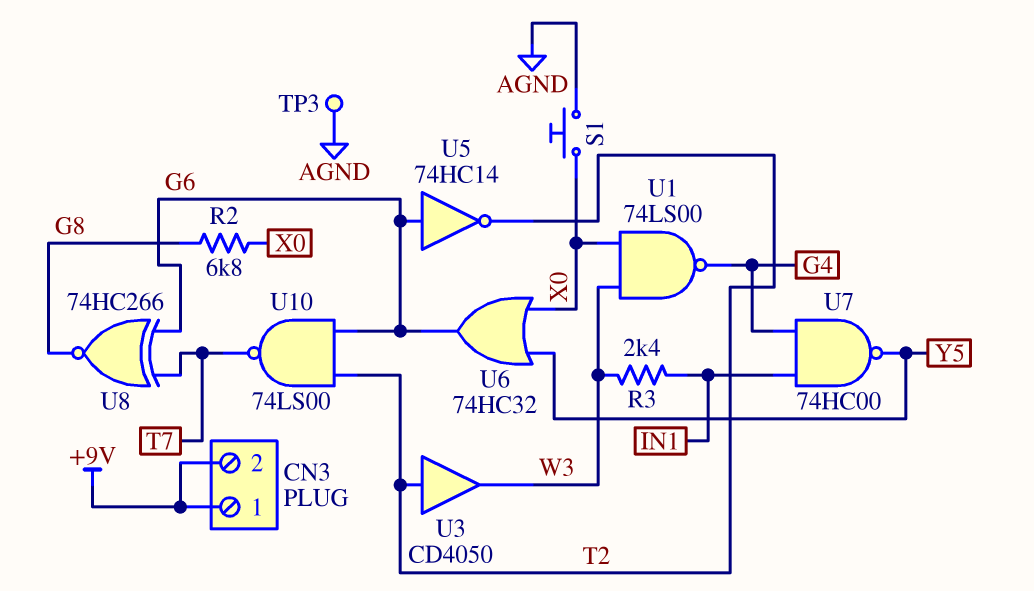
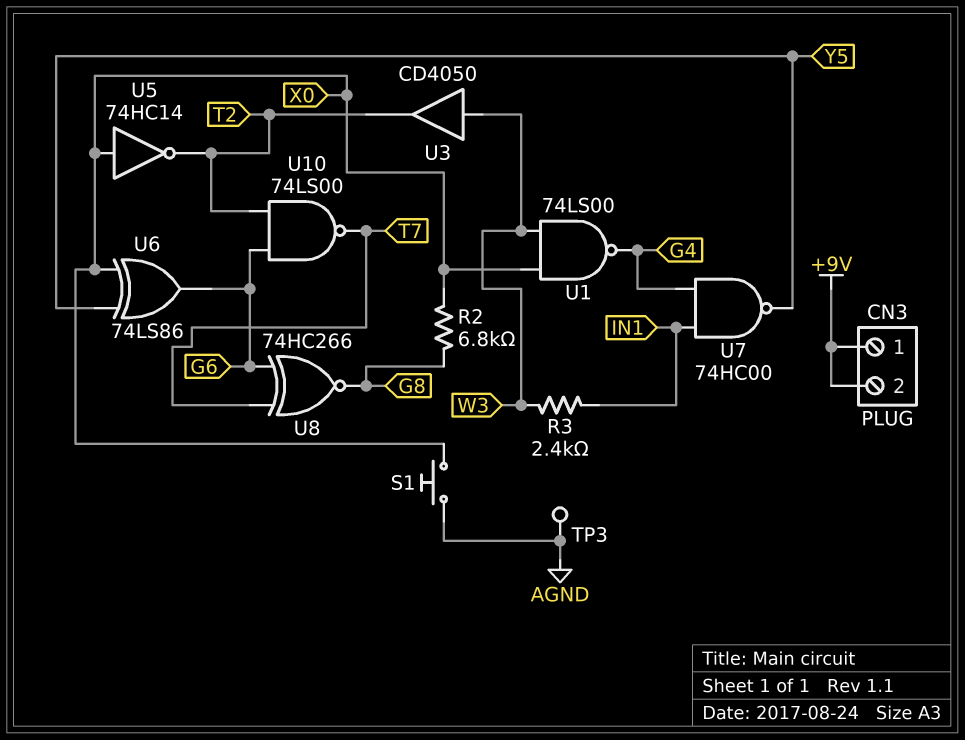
U3: buffer CD4050 (in T2, out W3) -> buffer CD4050 (in W3, out T2)
U5: NOT 74HC14 (in G6, out T2) -> NOT 74HC14 (in X0, out T2)
U6: OR 74HC32 (in X0, in Y5, out G6) -> XOR 74LS86 (in X0, in Y5, out G6)

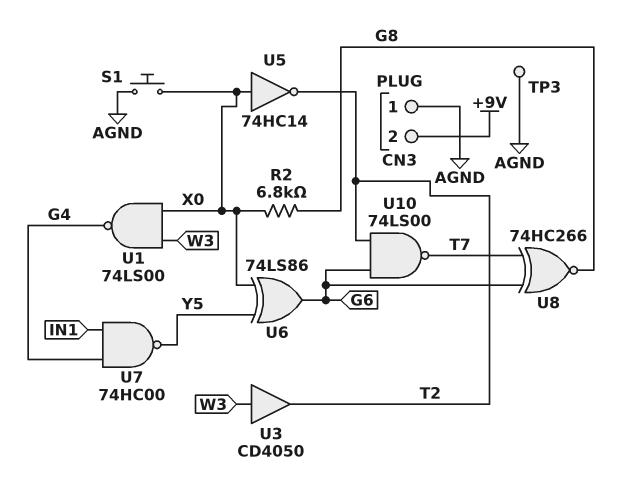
CN3 pin 1: +9V -> AGND
R3: 2.4k (IN1, W3) -> none

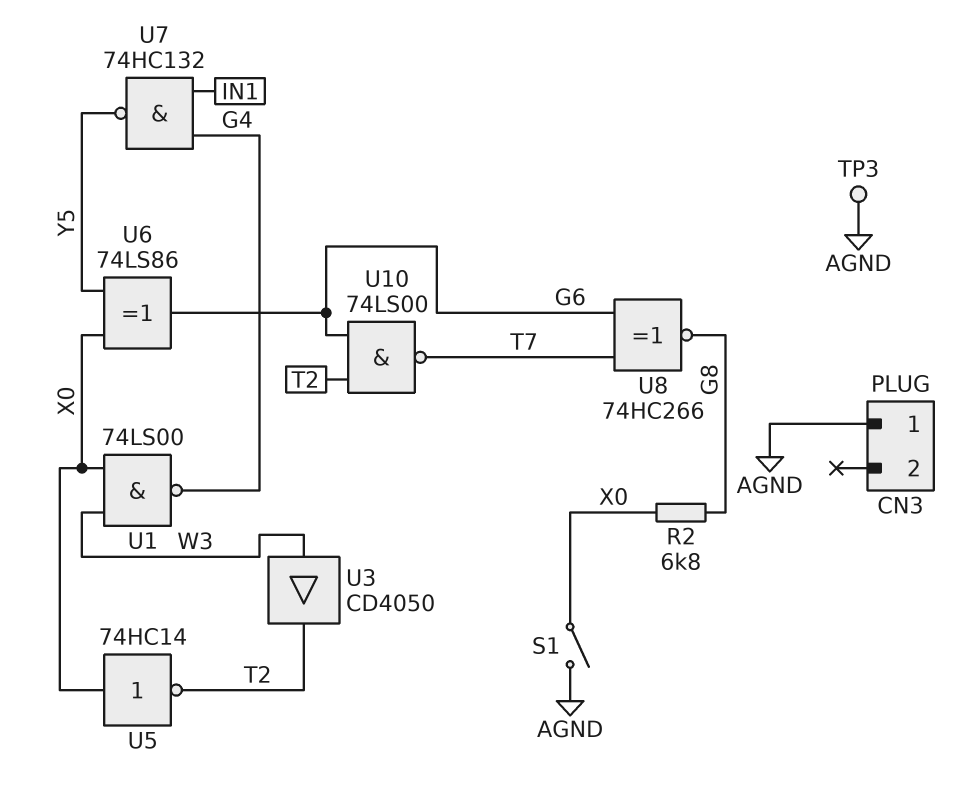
CN3 pin 2: +9V -> none
S1: button (AGND, X0) -> switch (AGND, X0)
U7: NAND 74HC00 (in G4, in IN1, out Y5) -> NAND 74HC132 (in G4, in IN1, out Y5)

